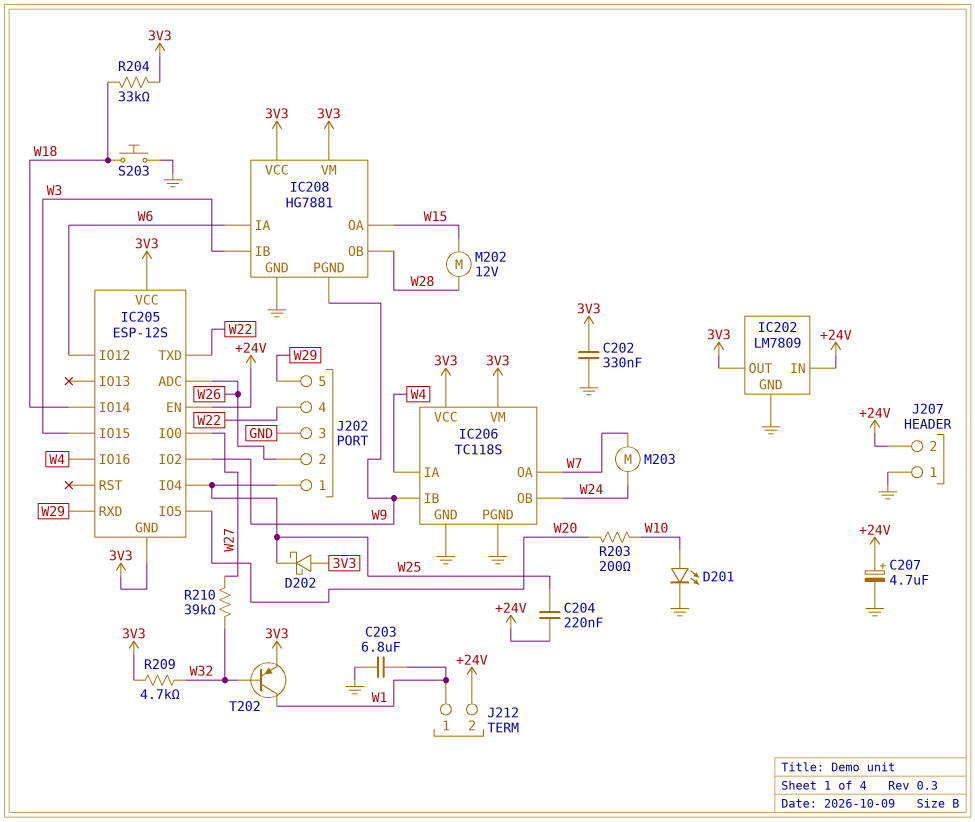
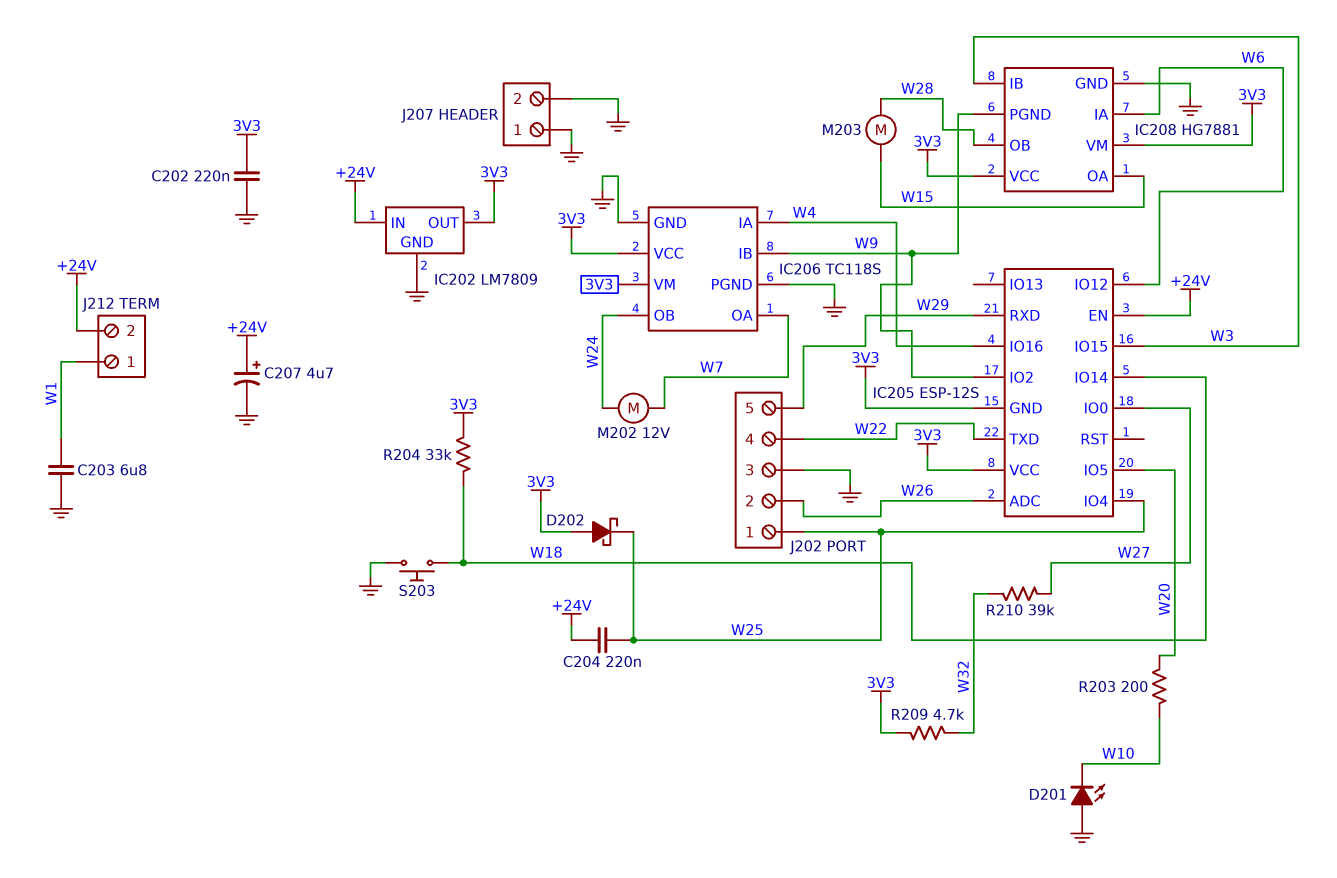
C202: 330nF (3V3, GND) -> 220nF (3V3, GND)
D201: LED (A W10, K GND) -> LED (A GND, K W10)
J207 pin 2: +24V -> GND
M202: motor 12V (W15, W28) -> motor 12V (W7, W24)
M203: motor (W7, W24) -> motor (W15, W28)
T202: PNP (B W32, C W1, E 3V3) -> none

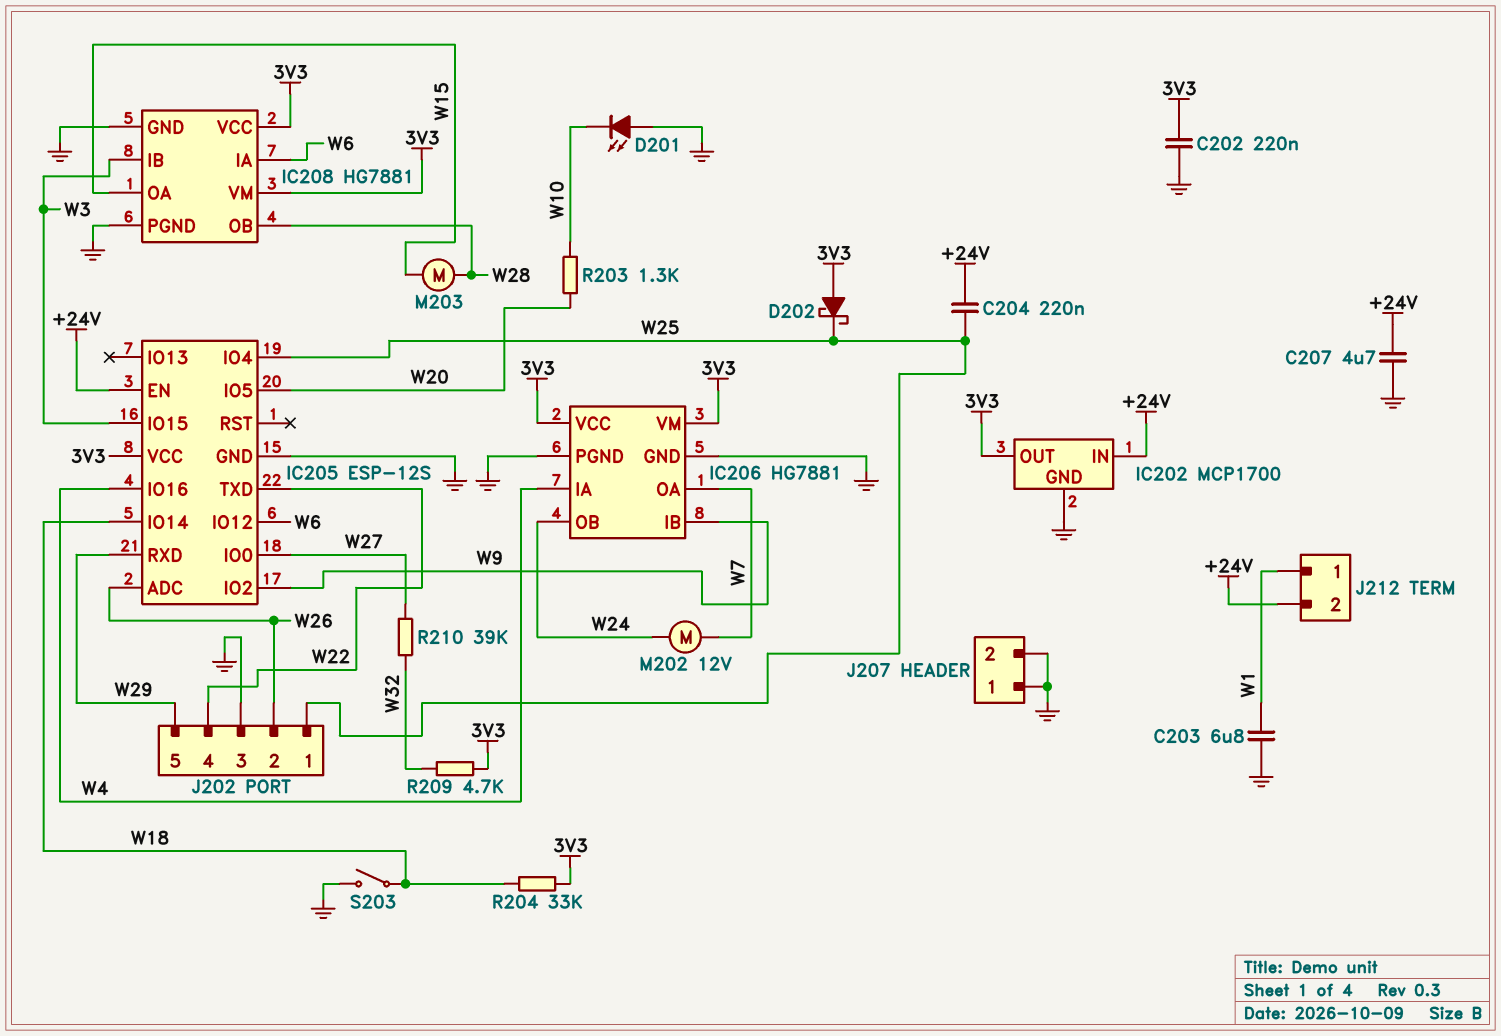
C207: 4.7uF (plus +24V, minus GND) -> 4.7uF (+24V, GND)
IC202: LM7809 -> MCP1700
IC205 pin GND: 3V3 -> GND
IC206: TC118S -> HG7881
IC208 pin PGND: W9 -> GND
R203: 200 (W10, W20) -> 1.3k (W10, W20)
S203: button (GND, W18) -> switch (GND, W18)

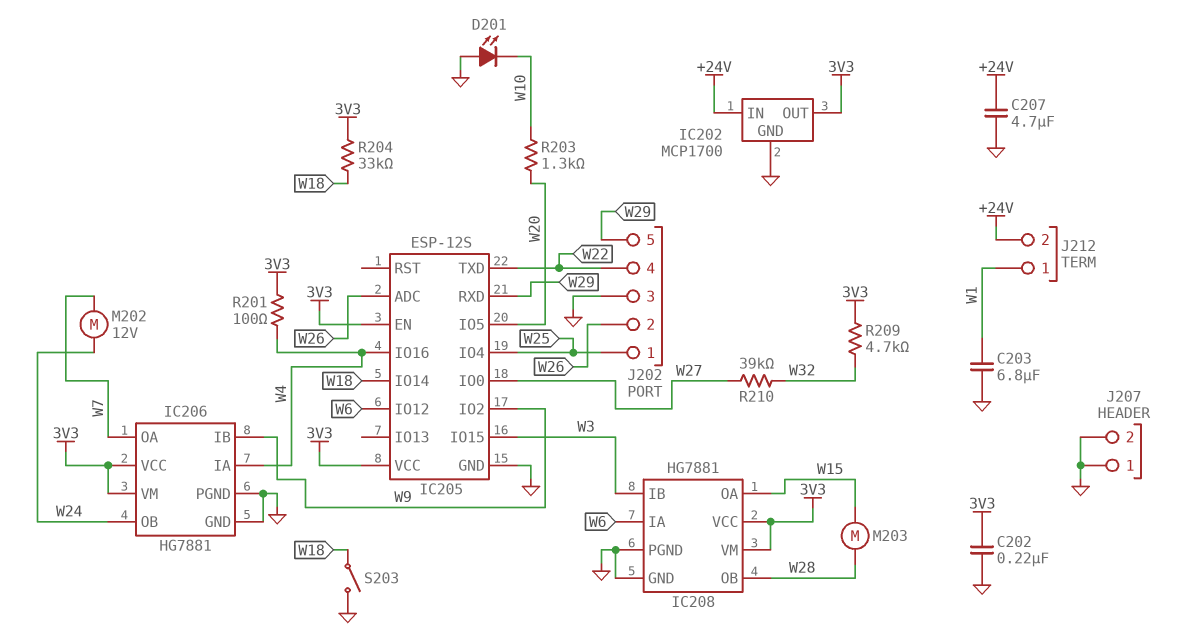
C204: 220nF (+24V, W25) -> none
D202: schottky (A 3V3, K W25) -> none
IC205 pin EN: +24V -> 3V3
R201: none -> 100 (3V3, W4)

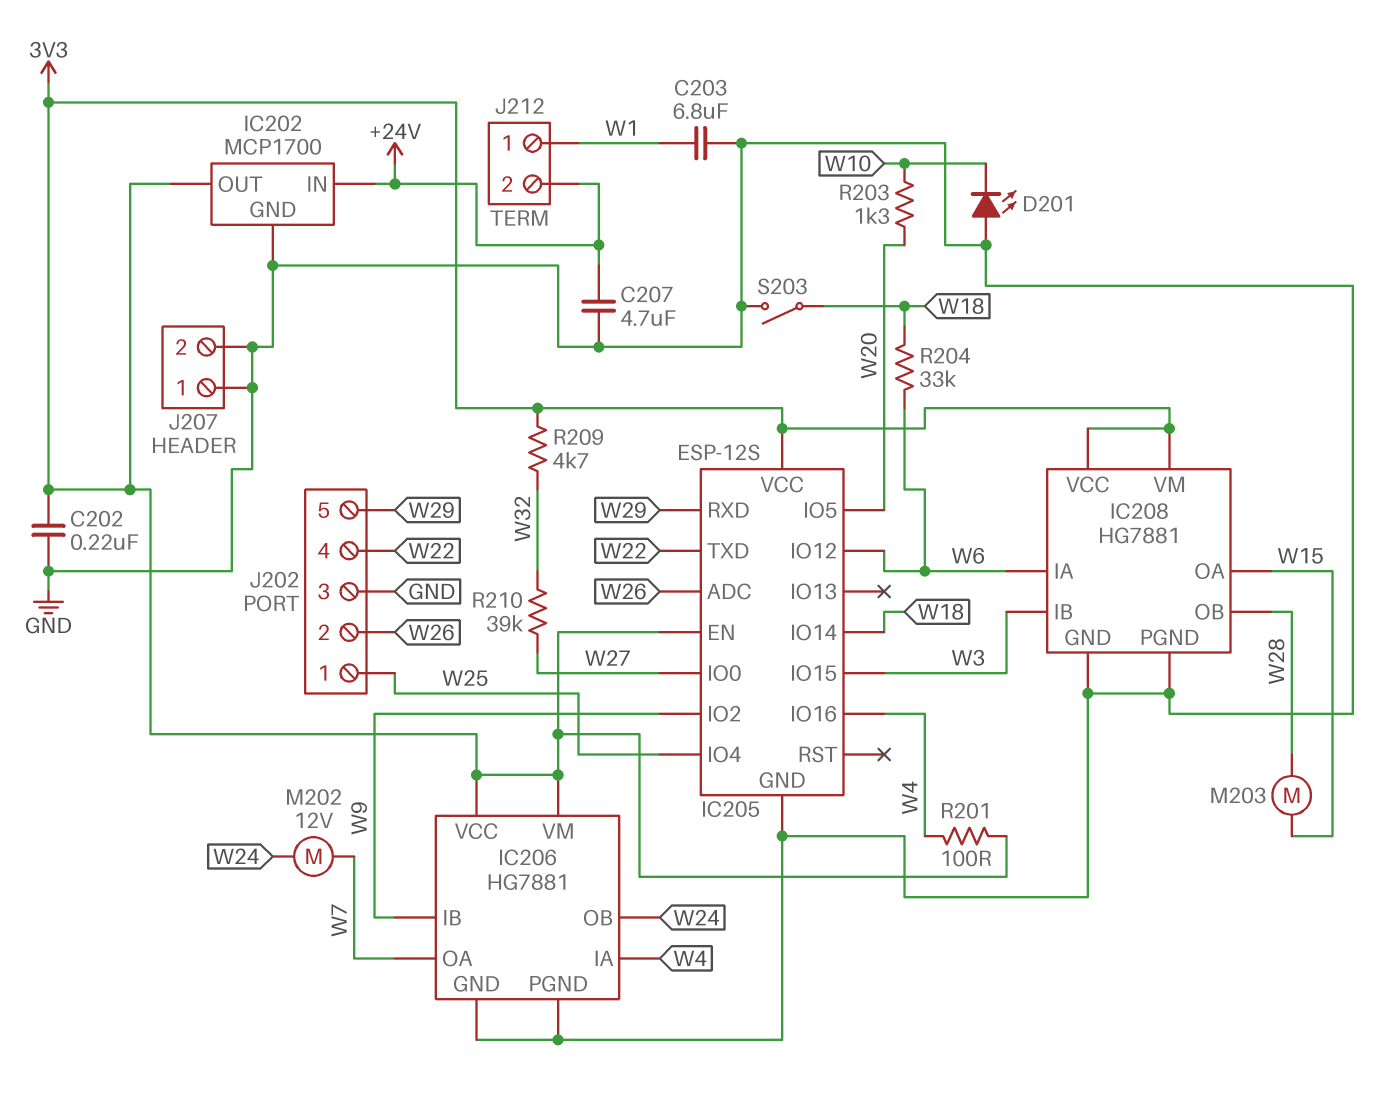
R204: 33k (3V3, W18) -> 33k (W6, W18)

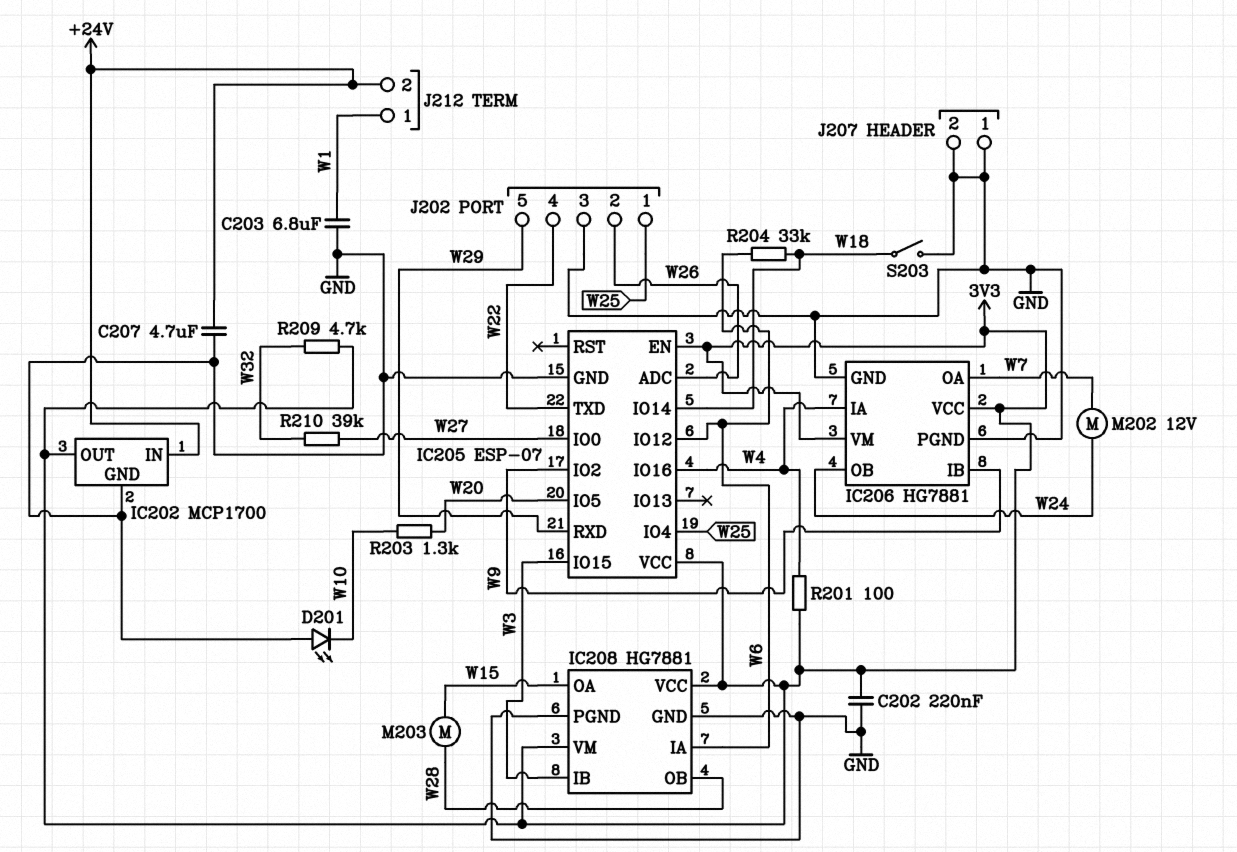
IC205: ESP-12S -> ESP-07

